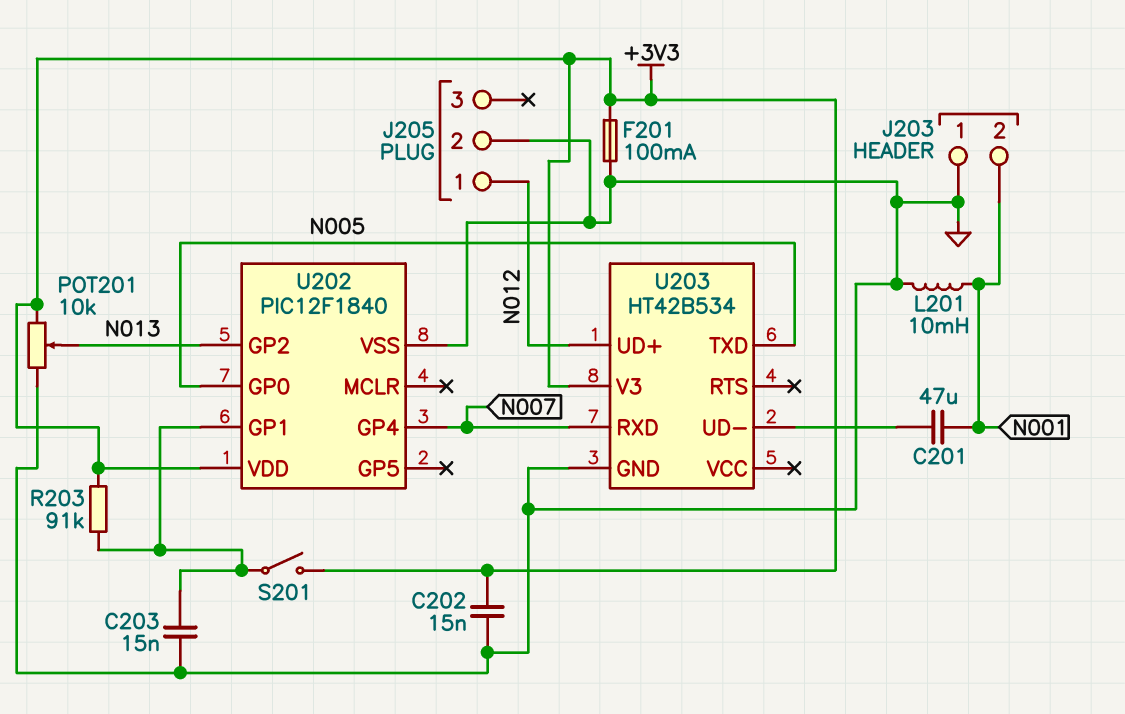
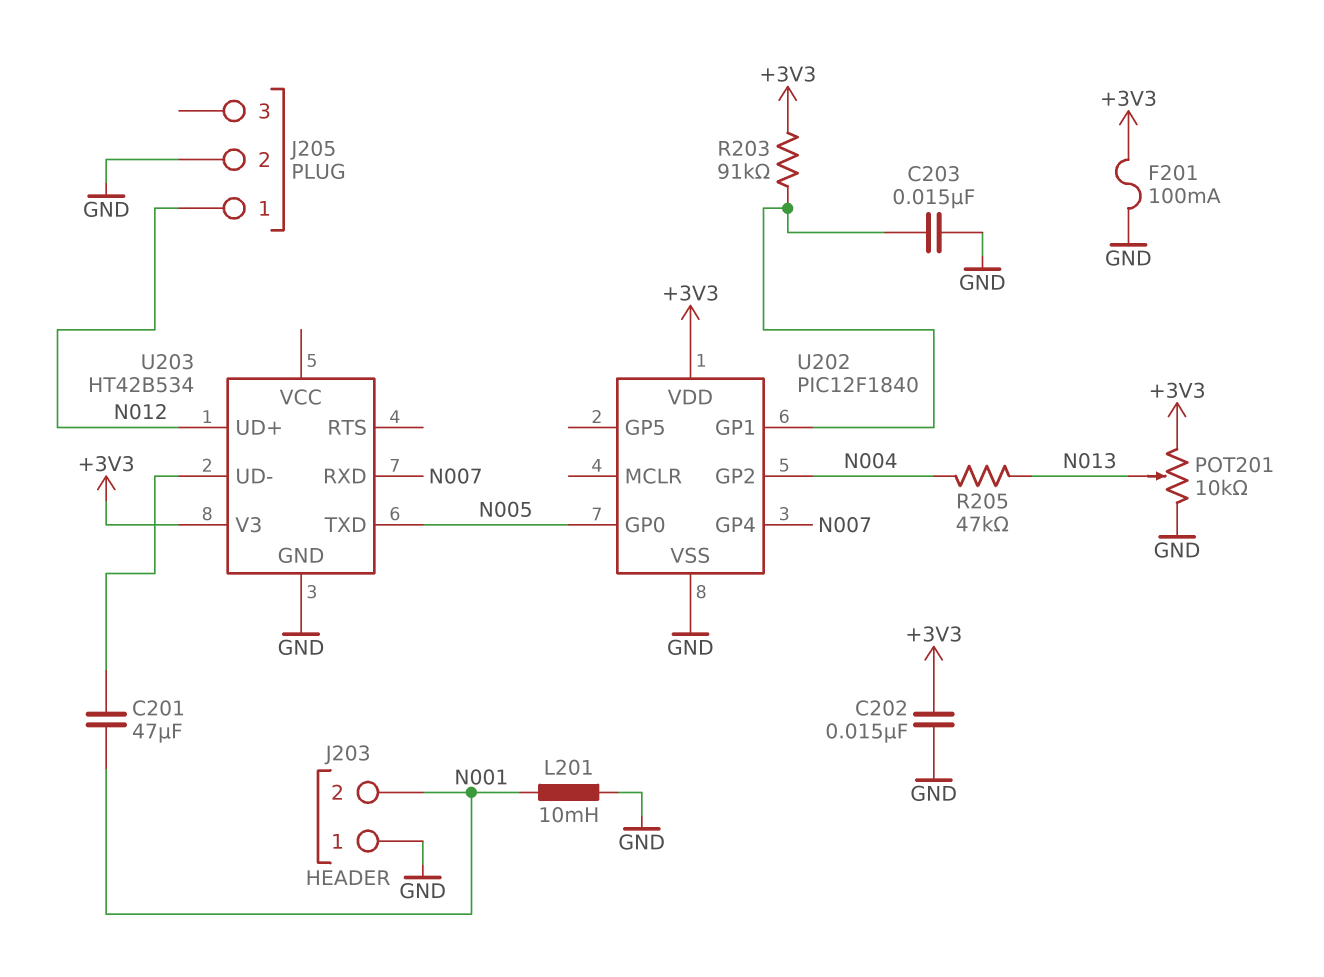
R205: none -> 47k (N004, N013)
S201: switch (+3V3, U202/GP1) -> none
U202 pin GP2: N013 -> N004

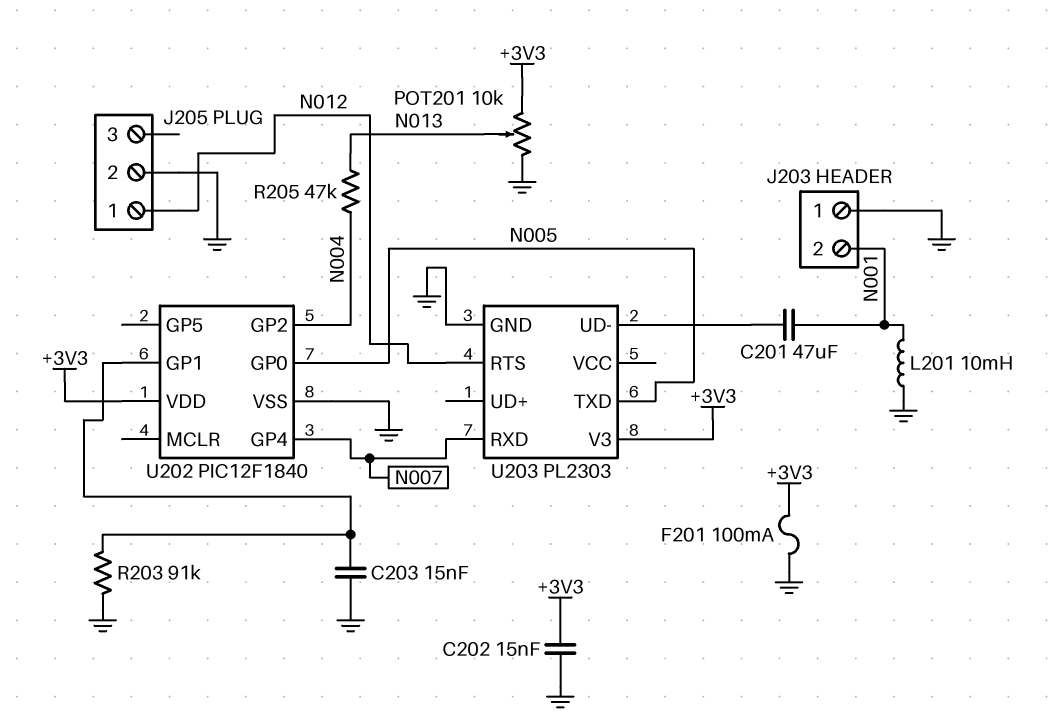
R203: 91k (+3V3, U202/GP1) -> 91k (GND, U202/GP1)
U203: HT42B534 -> PL2303
U203 pin RTS: none -> N012
U203 pin UD+: N012 -> none

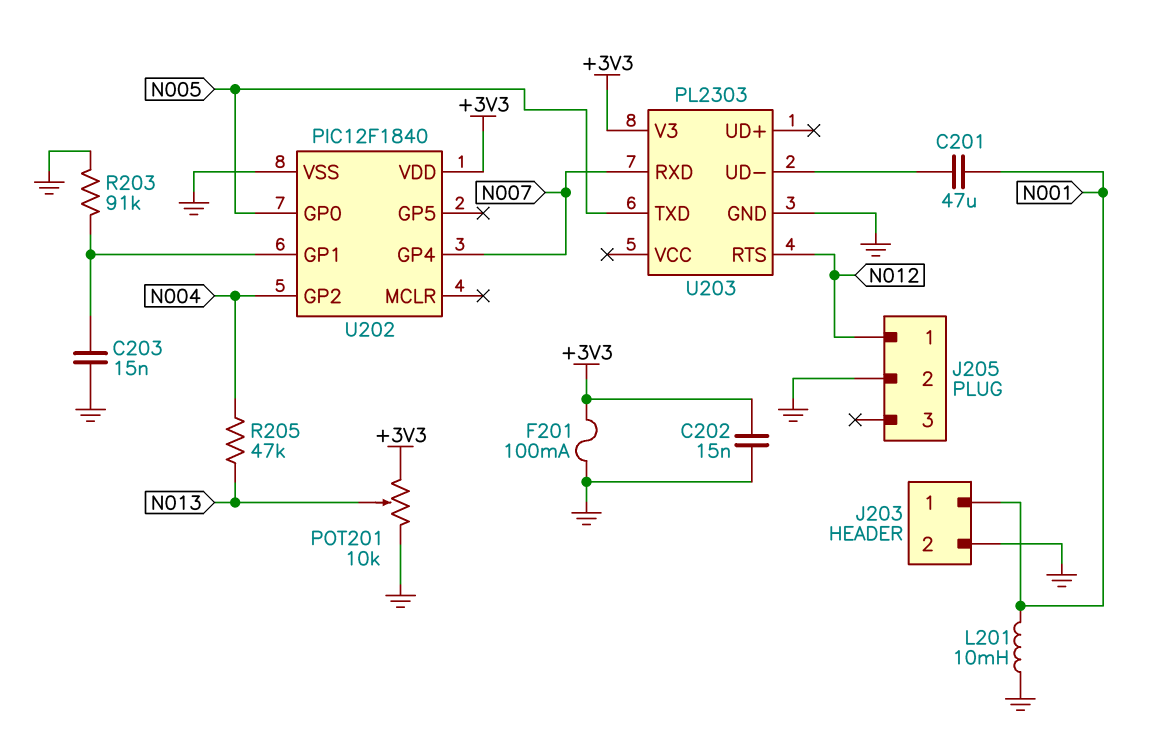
J203 pin 1: GND -> N001
J203 pin 2: N001 -> GND

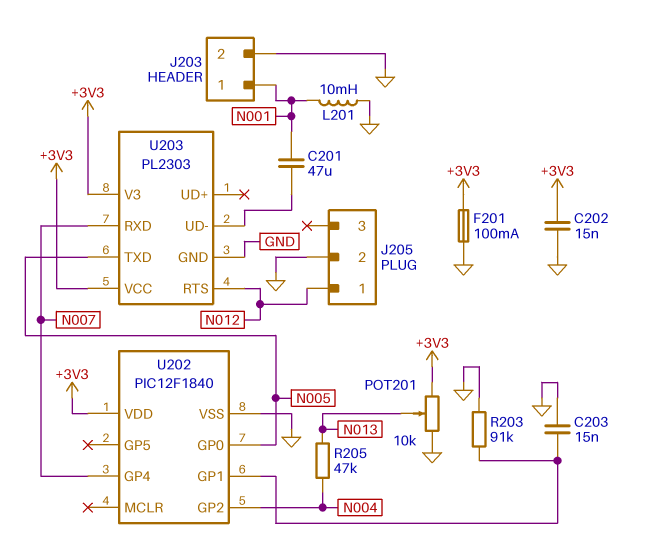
U203 pin VCC: none -> +3V3

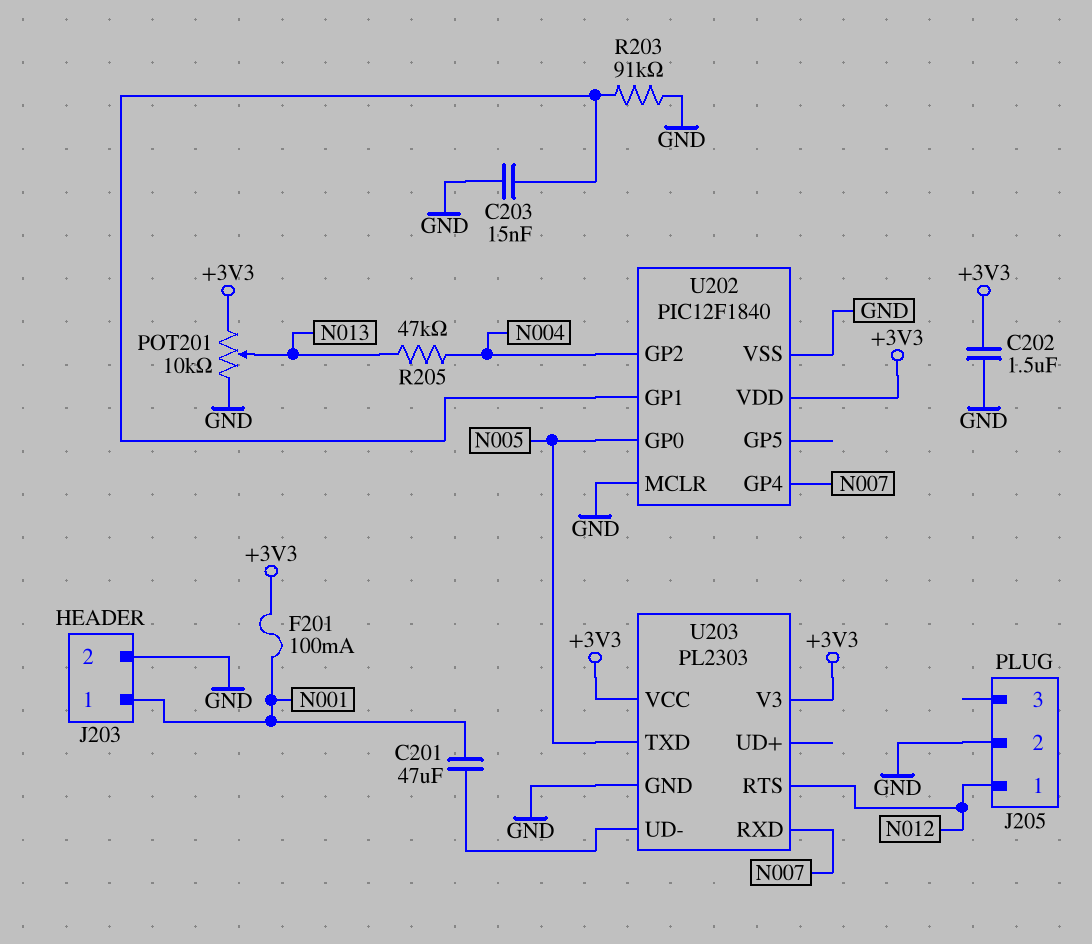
C202: 15nF (+3V3, GND) -> 1.5uF (+3V3, GND)
F201: 100mA (+3V3, GND) -> 100mA (+3V3, N001)
L201: 10mH (GND, N001) -> none
U202 pin MCLR: none -> GND

